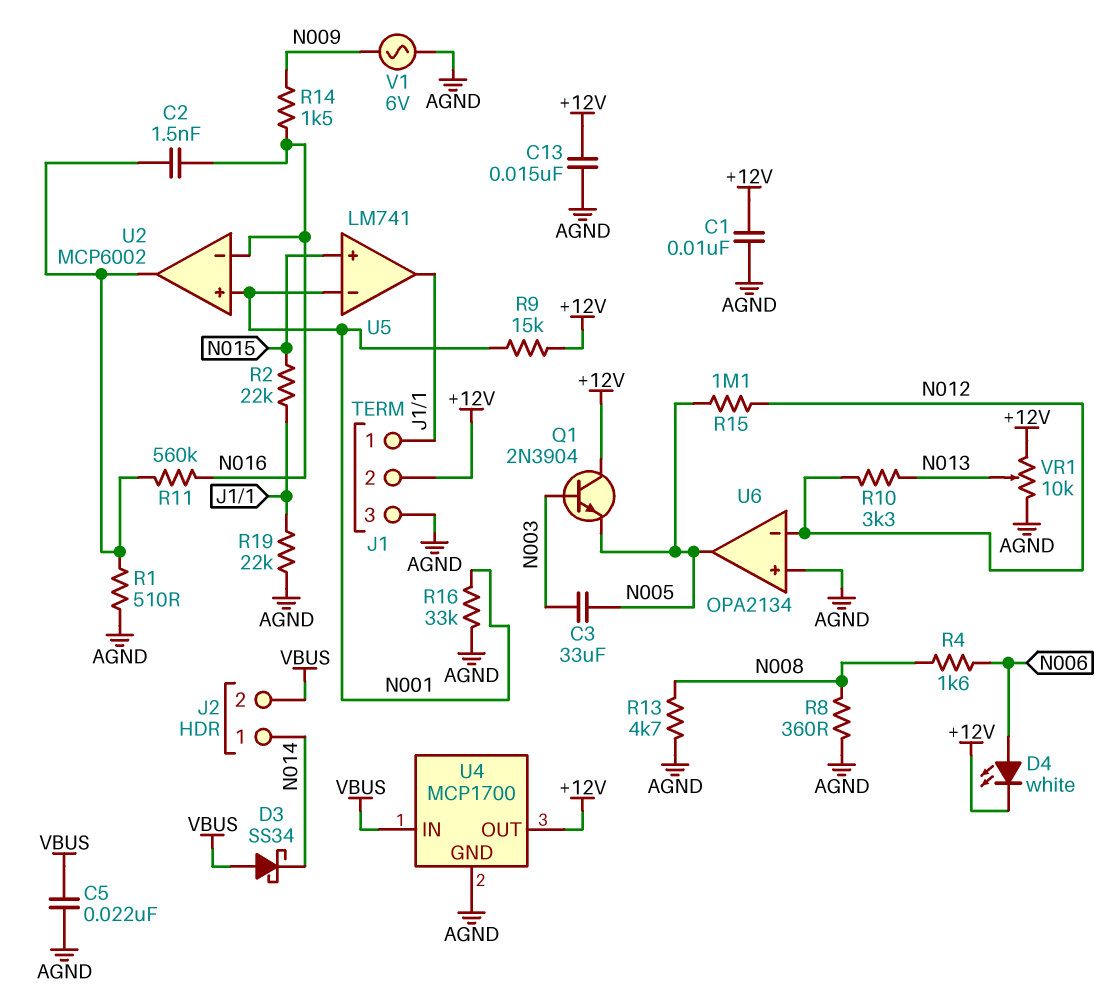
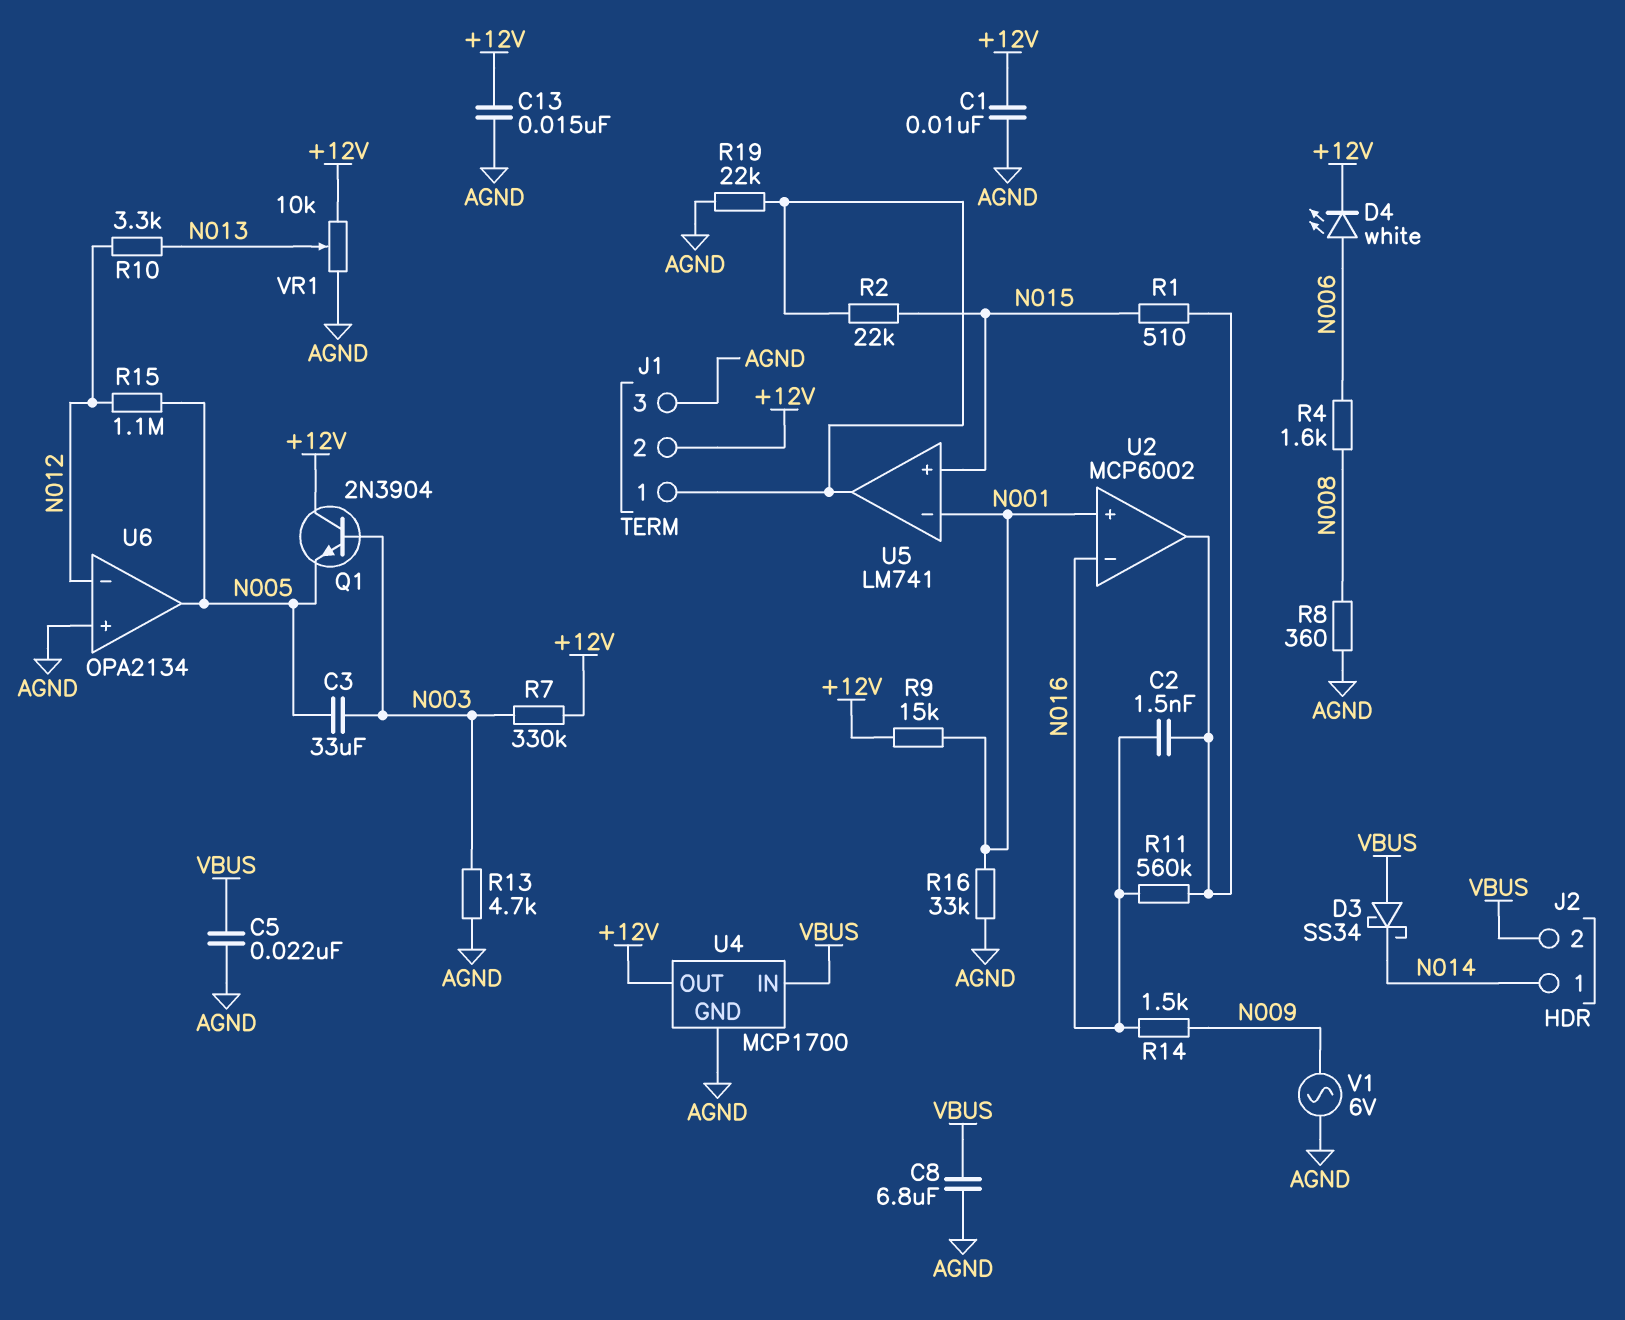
C8: none -> 6.8uF (AGND, VBUS)
R1: 510 (AGND, U2/out) -> 510 (N015, U2/out)
R7: none -> 330k (+12V, N003)
R13: 4.7k (AGND, N008) -> 4.7k (AGND, N003)

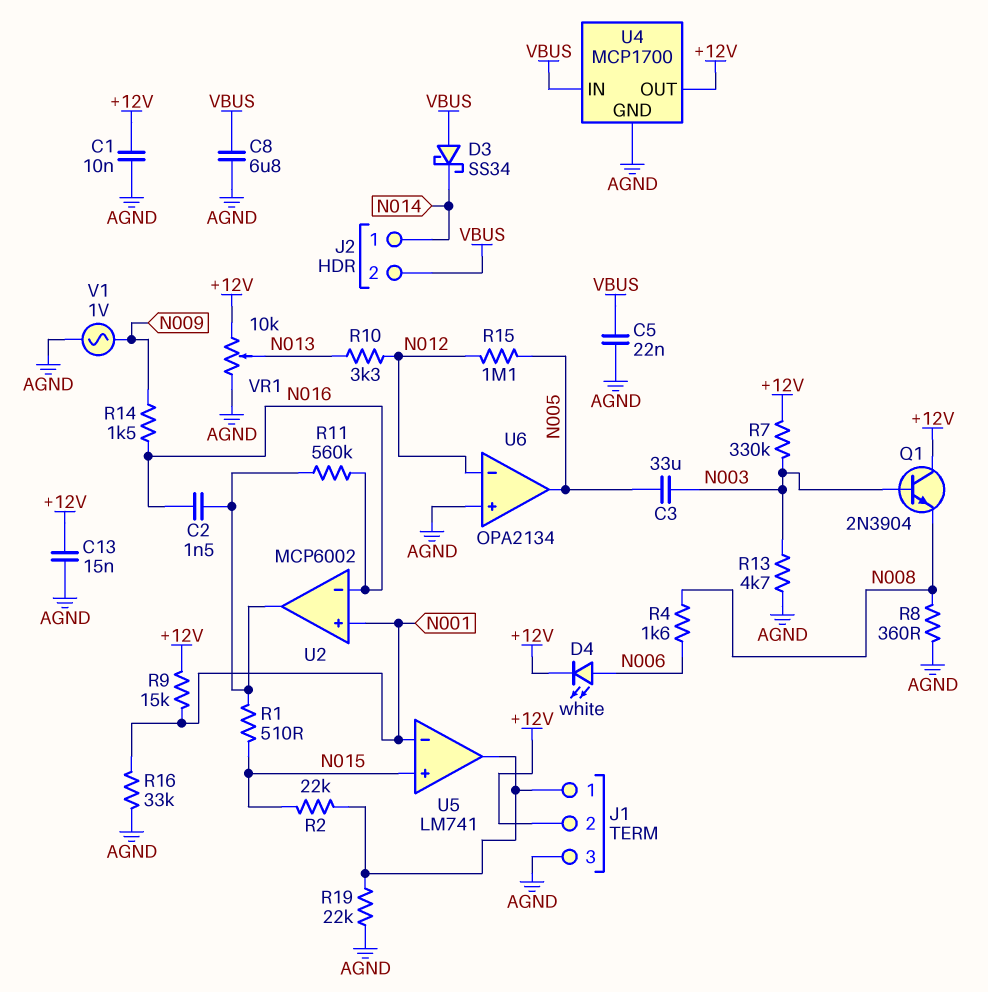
Q1: NPN 2N3904 (B N003, C +12V, E N005) -> NPN 2N3904 (B N003, C +12V, E N008)
V1: AC 6V (AGND, N009) -> AC 1V (AGND, N009)

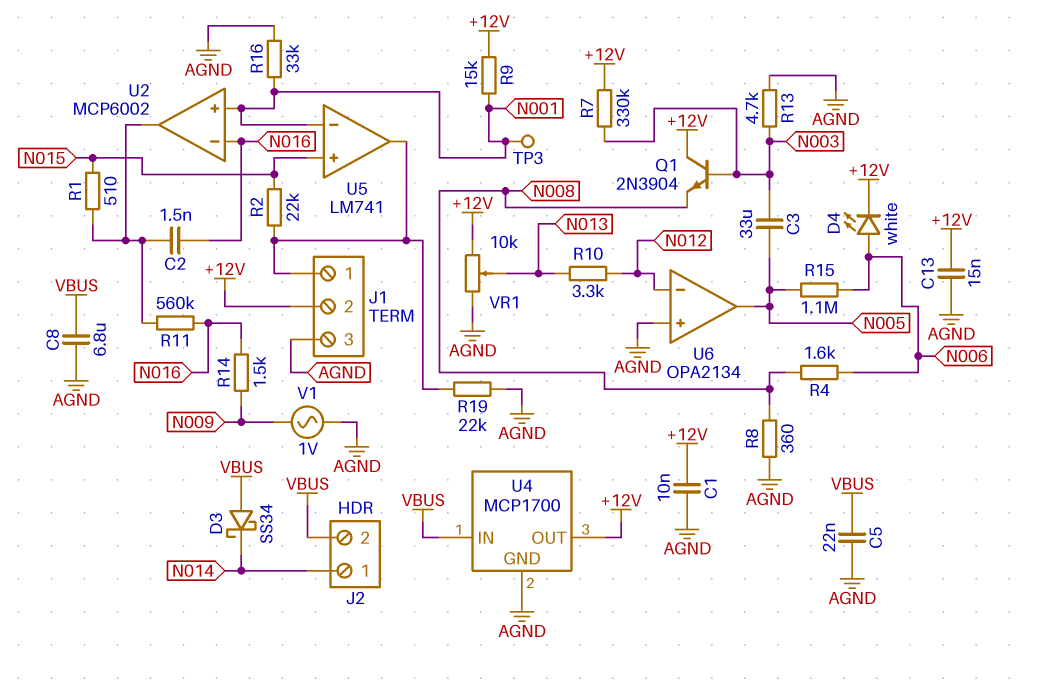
R15: 1.1M (N005, N012) -> 1.1M (N005, N006)
TP3: none -> test point (N001)

